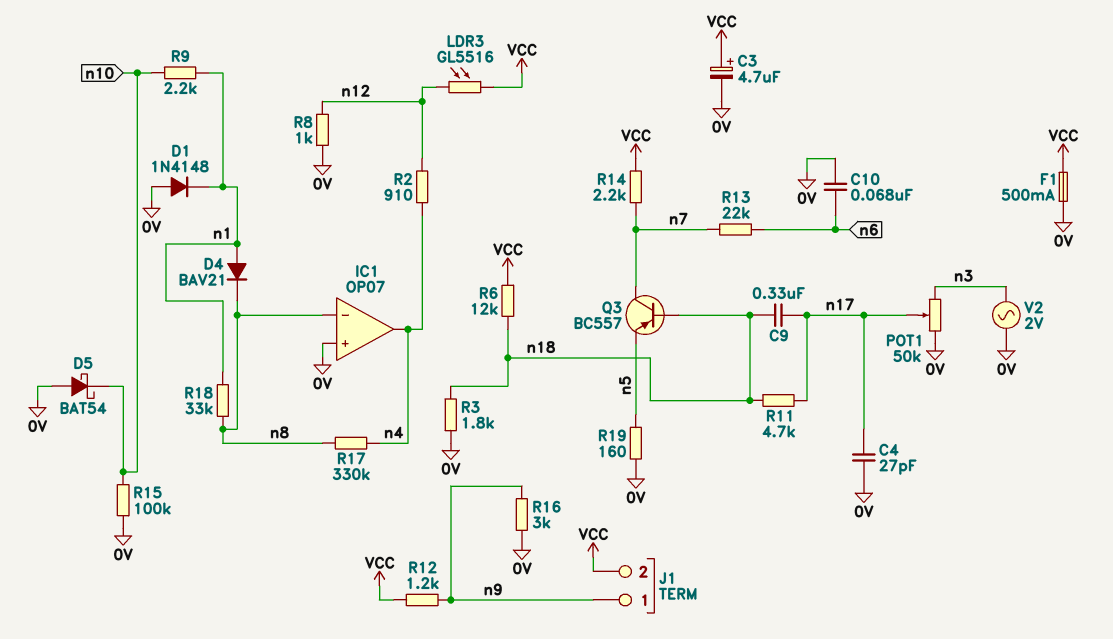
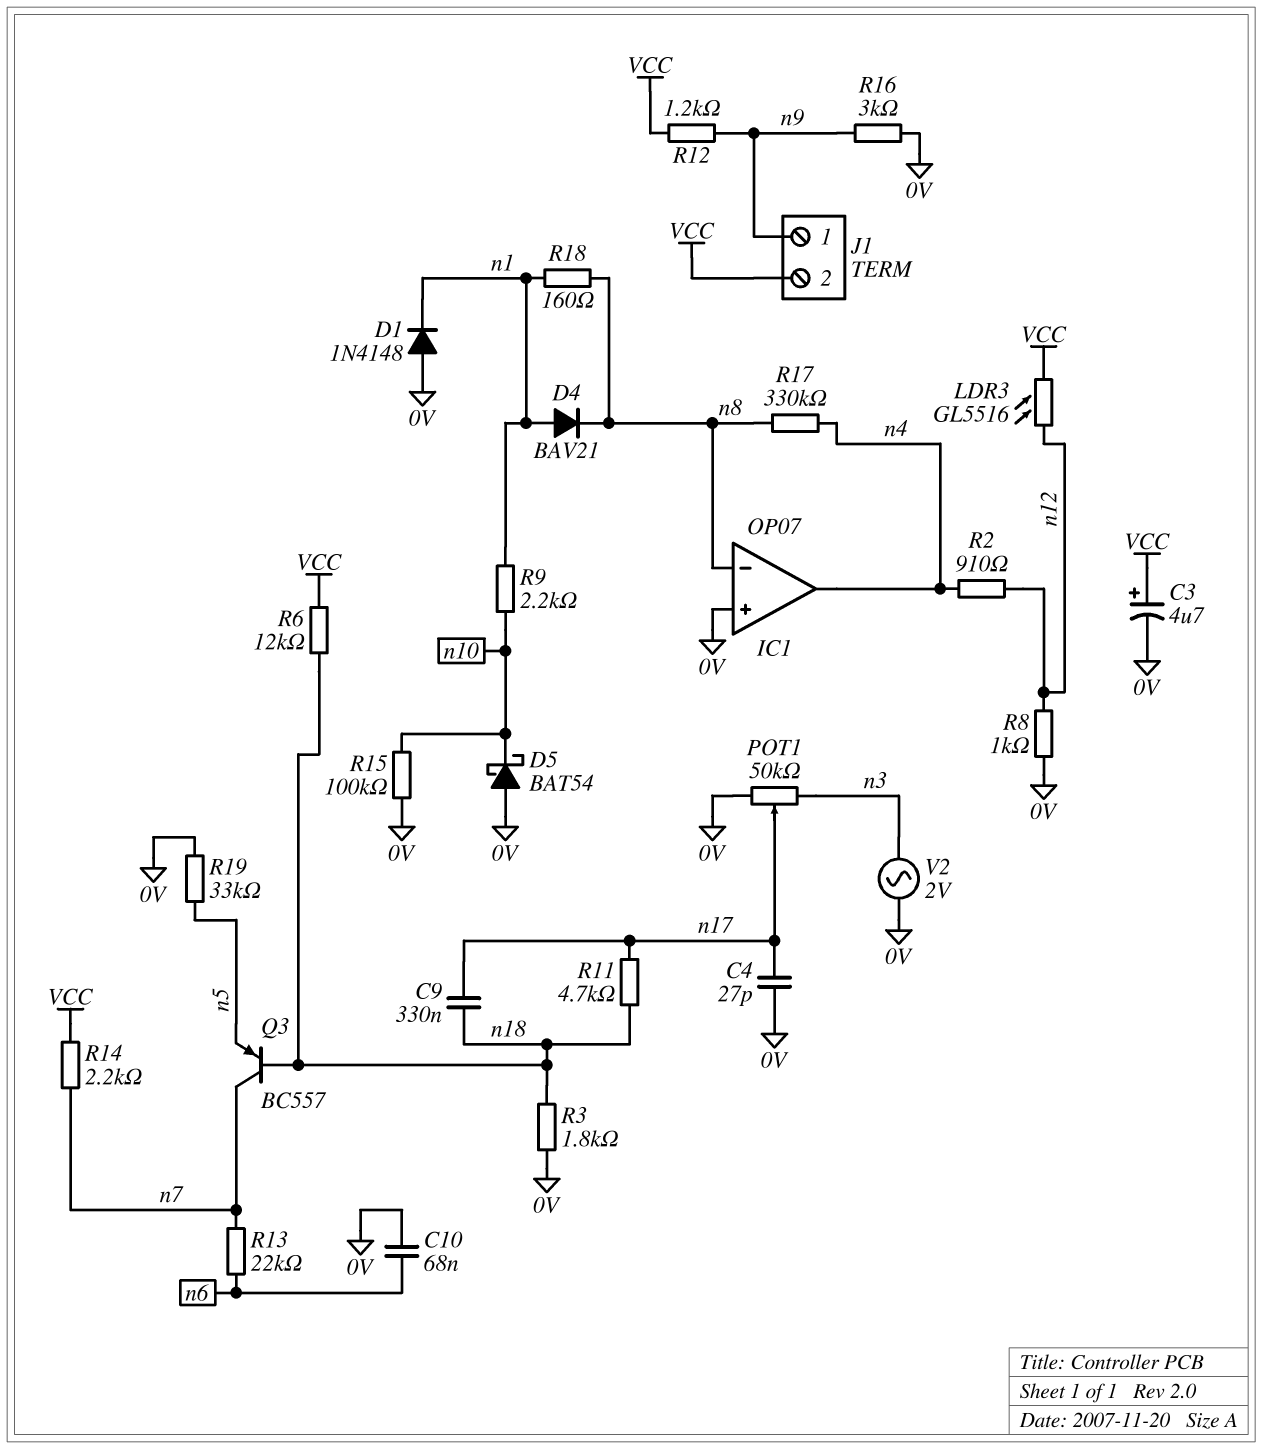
F1: 500mA (0V, VCC) -> none
R18: 33k (n1, n8) -> 160 (n1, n8)
R19: 160 (0V, n5) -> 33k (0V, n5)

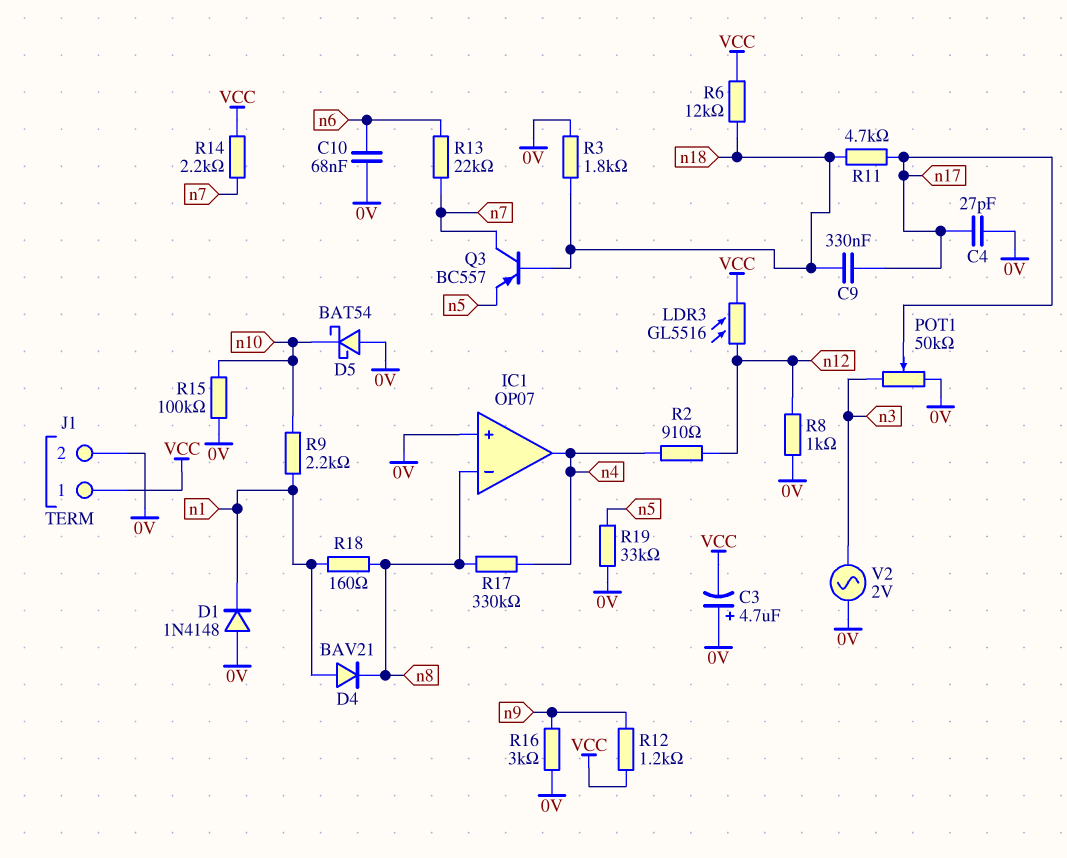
C3: 4.7uF (plus VCC, minus 0V) -> 4.7uF (plus 0V, minus VCC)
J1 pin 1: n9 -> VCC
J1 pin 2: VCC -> 0V

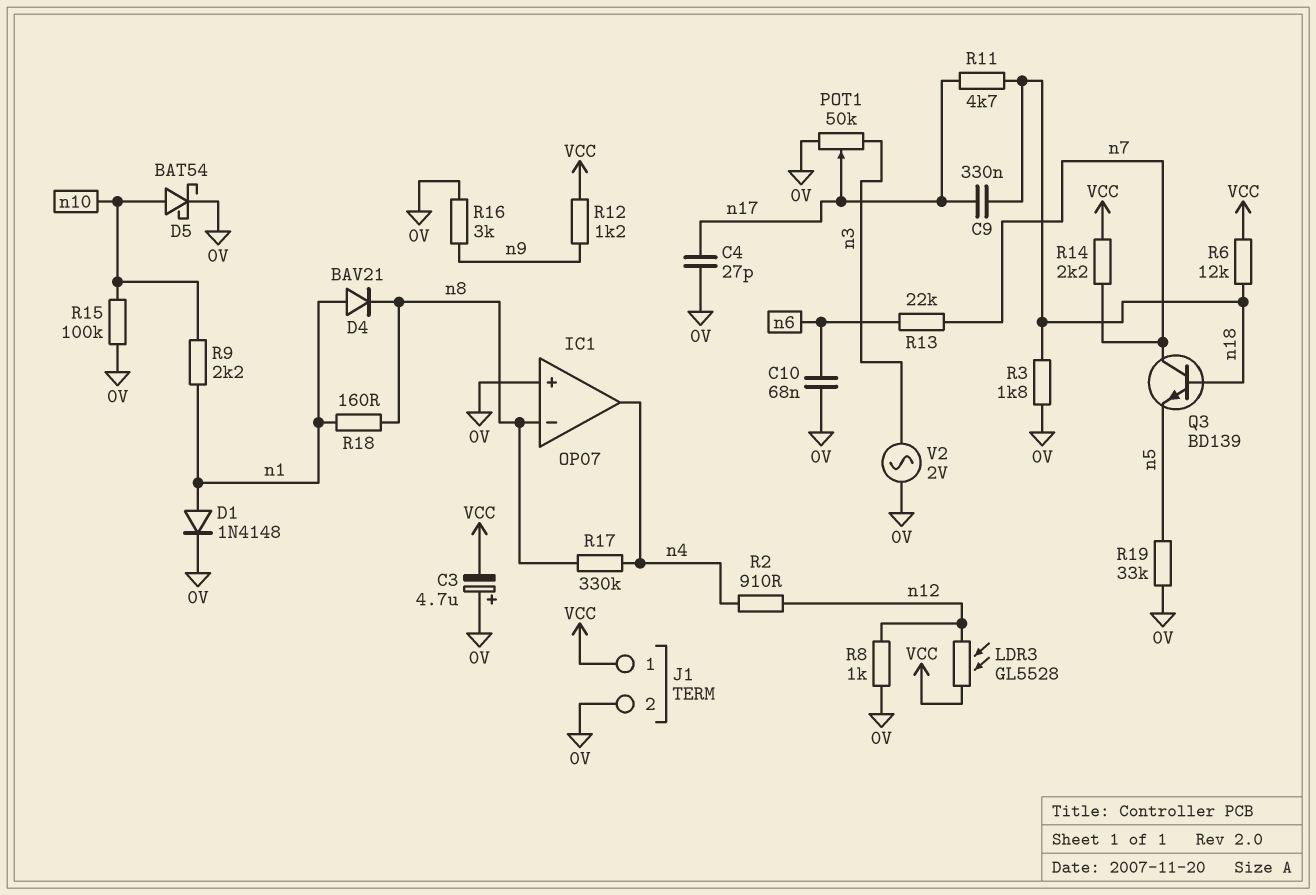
D1: diode 1N4148 (A 0V, K n1) -> diode 1N4148 (A n1, K 0V)
D5: schottky BAT54 (A 0V, K n10) -> schottky BAT54 (A n10, K 0V)
LDR3: GL5516 (VCC, n12) -> GL5528 (VCC, n12)
Q3: PNP BC557 (B n18, C n7, E n5) -> NPN BD139 (B n18, C n7, E n5)

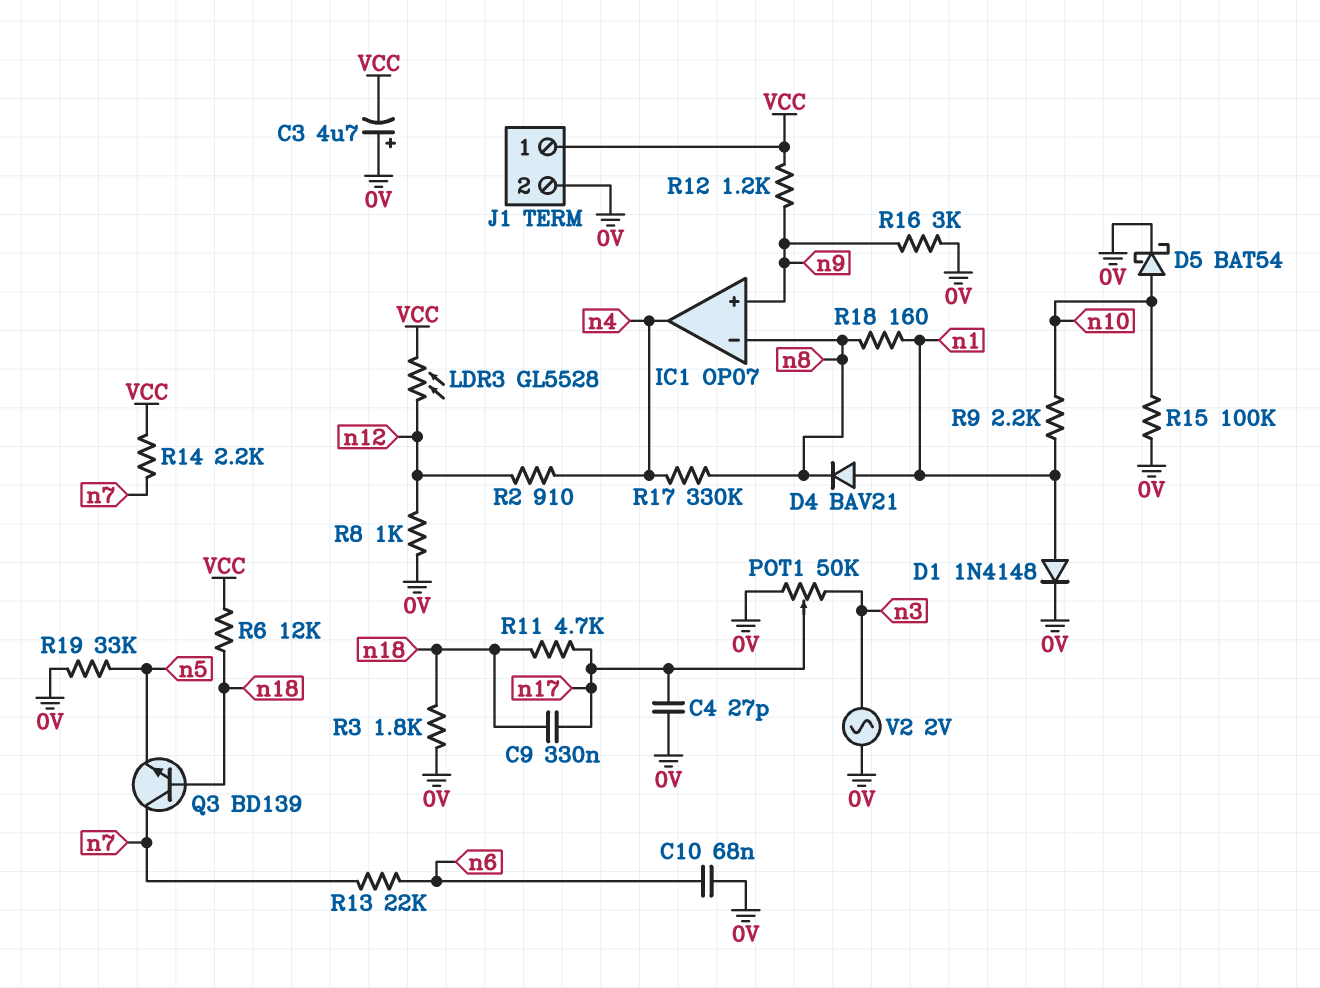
IC1 pin in+: 0V -> n9

